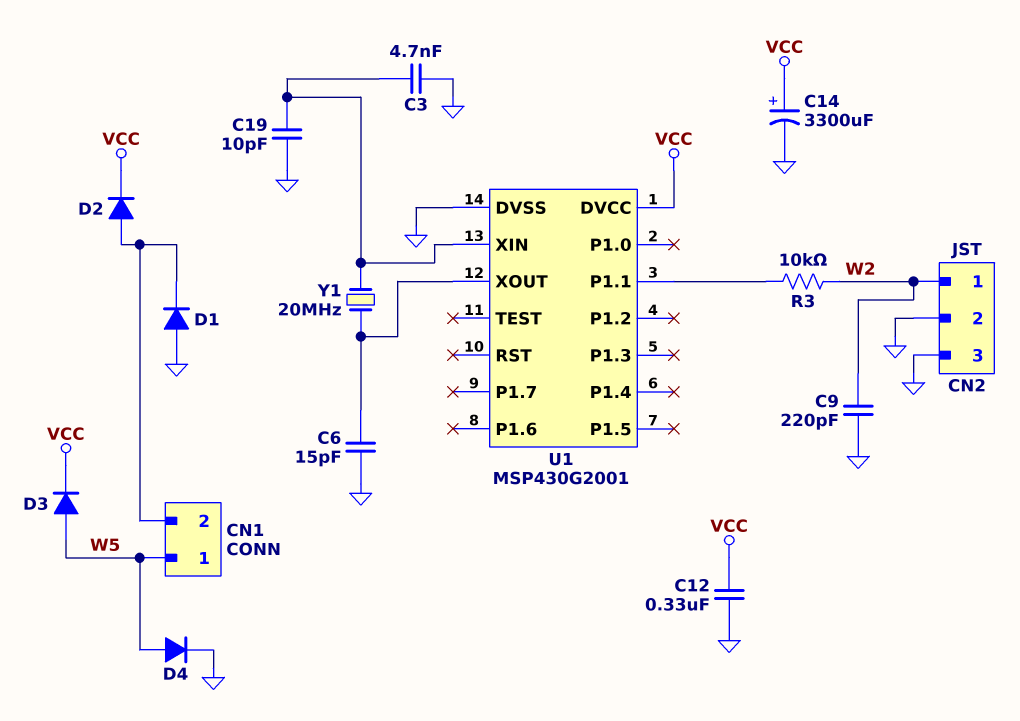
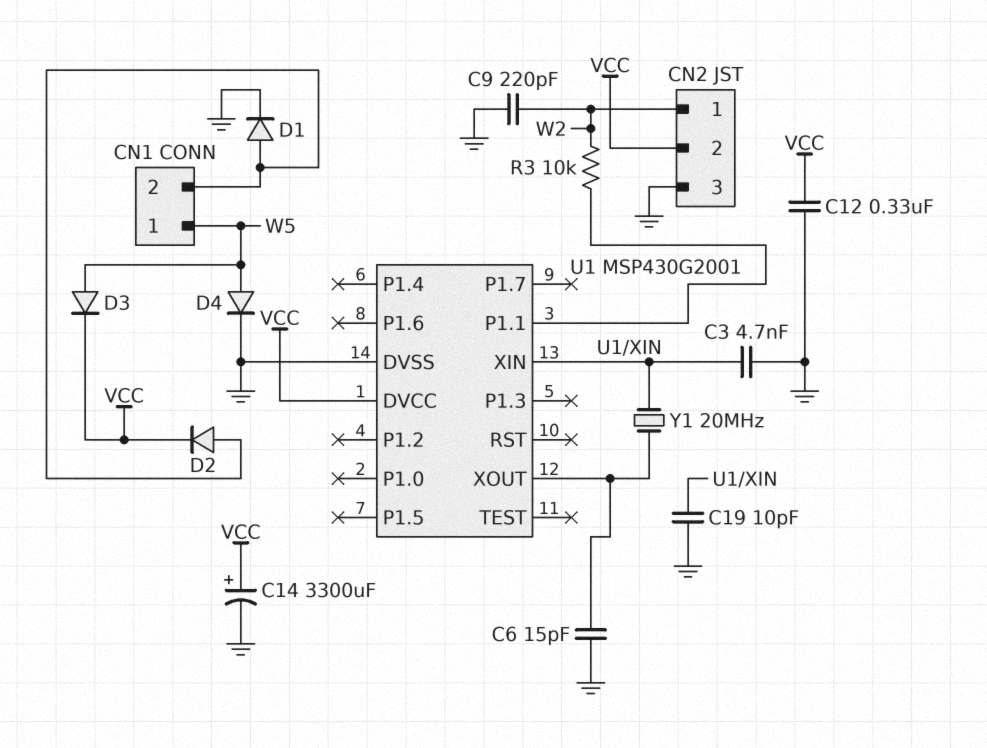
CN2 pin 2: GND -> VCC
D1: diode (A GND, K CN1/2) -> diode (A CN1/2, K GND)

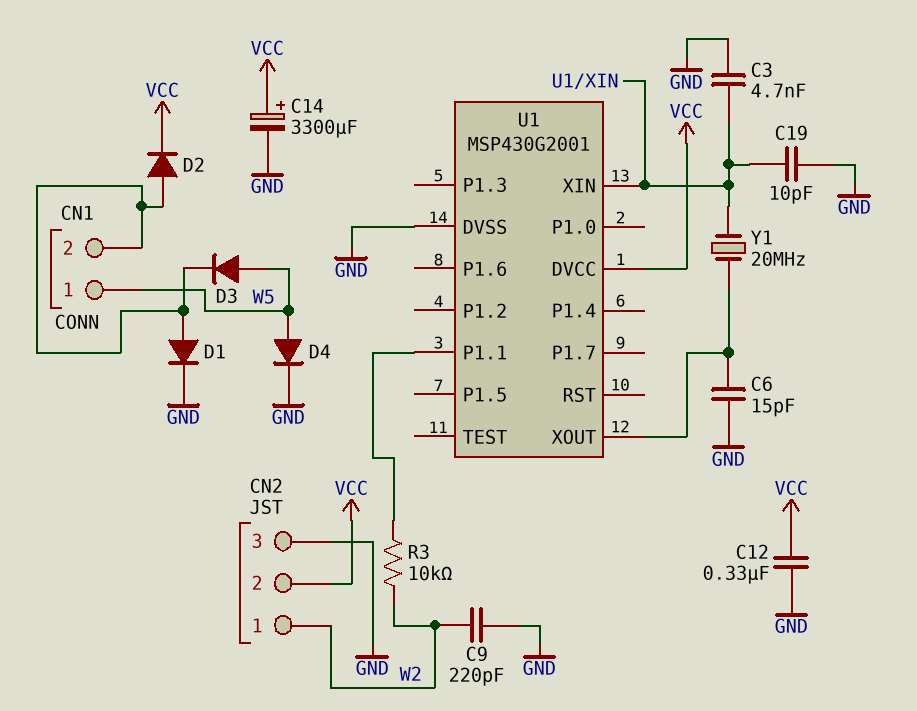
D3: diode (A W5, K VCC) -> diode (A W5, K CN1/2)

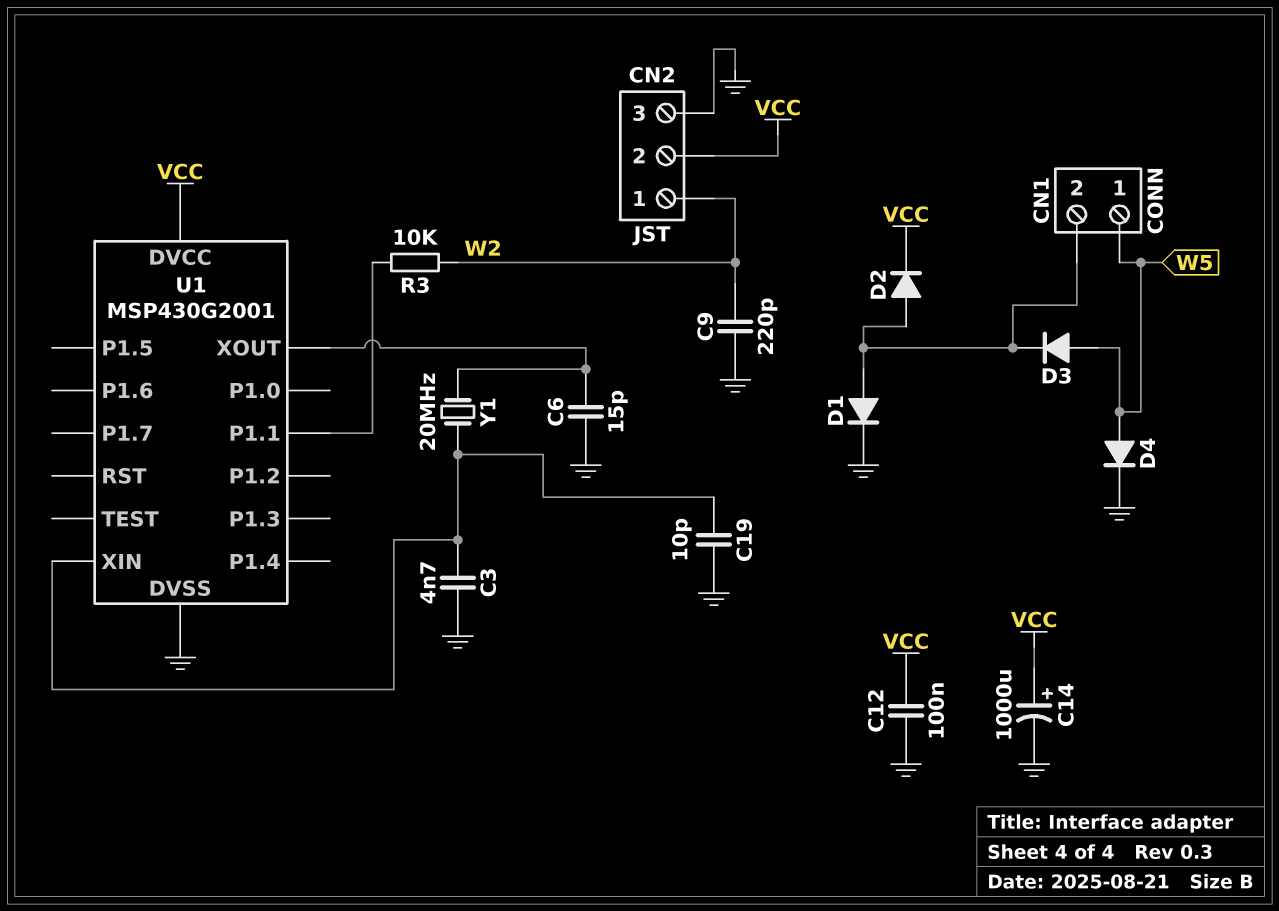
C12: 330nF (GND, VCC) -> 100nF (GND, VCC)
C14: 3300uF (plus VCC, minus GND) -> 1000uF (plus VCC, minus GND)

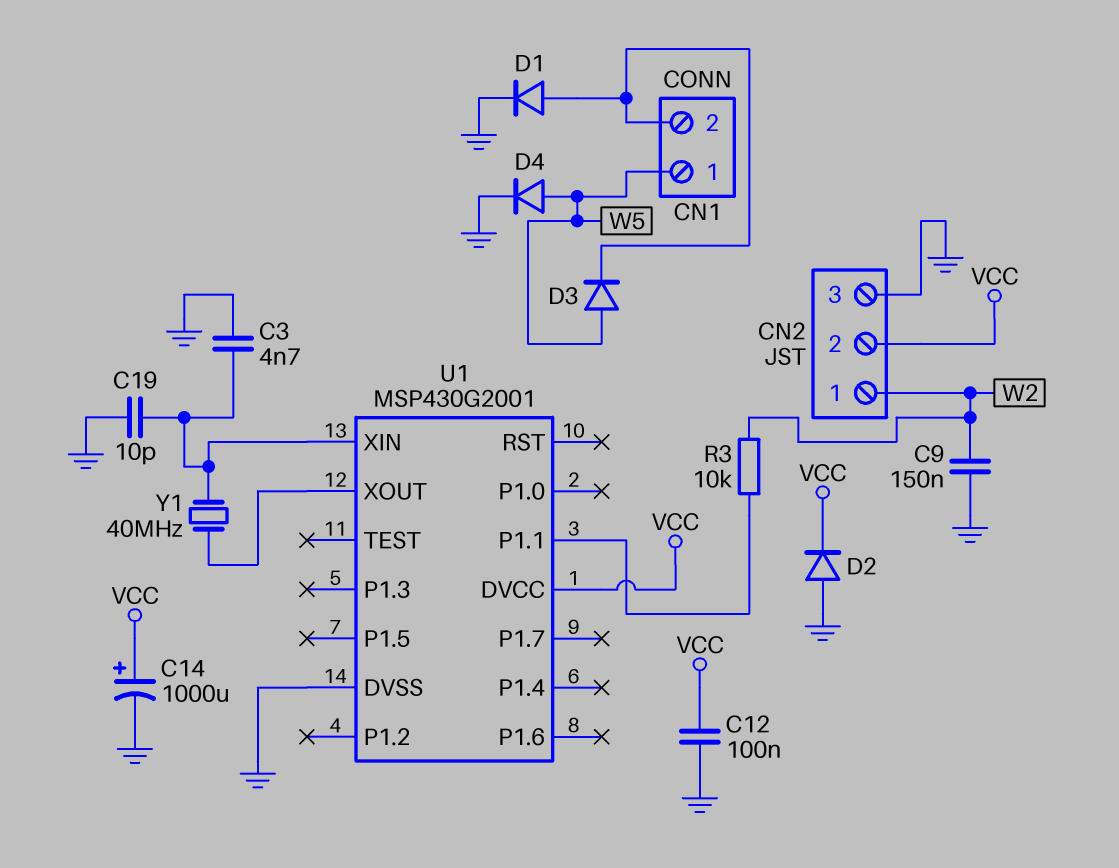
C6: 15pF (GND, U1/XOUT) -> none
C9: 220pF (GND, W2) -> 150nF (GND, W2)
D2: diode (A CN1/2, K VCC) -> diode (A GND, K VCC)
Y1: 20MHz (U1/XIN, U1/XOUT) -> 40MHz (U1/XIN, U1/XOUT)

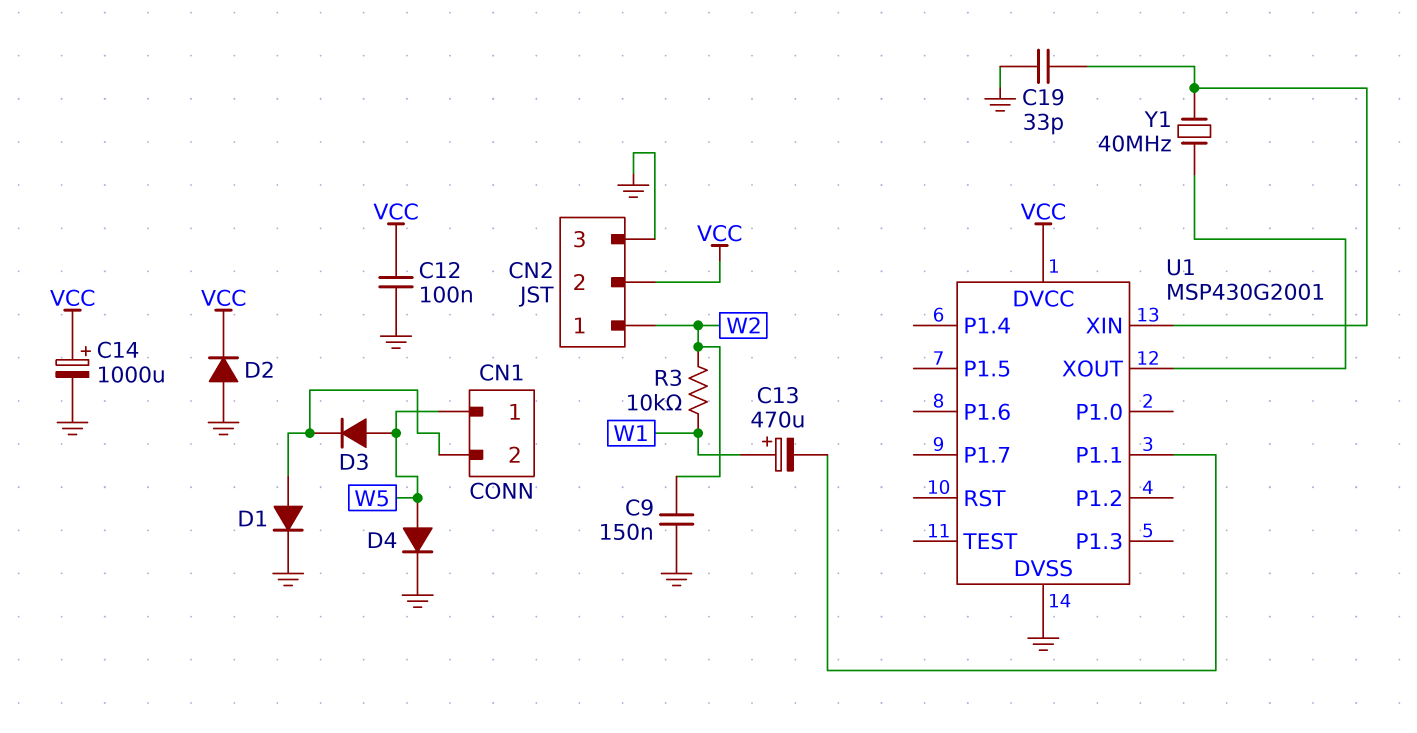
C3: 4.7nF (GND, U1/XIN) -> none
C13: none -> 470uF (plus W1, minus U1/P1.1)
C19: 10pF (GND, U1/XIN) -> 33pF (GND, U1/XIN)
R3: 10k (U1/P1.1, W2) -> 10k (W1, W2)

